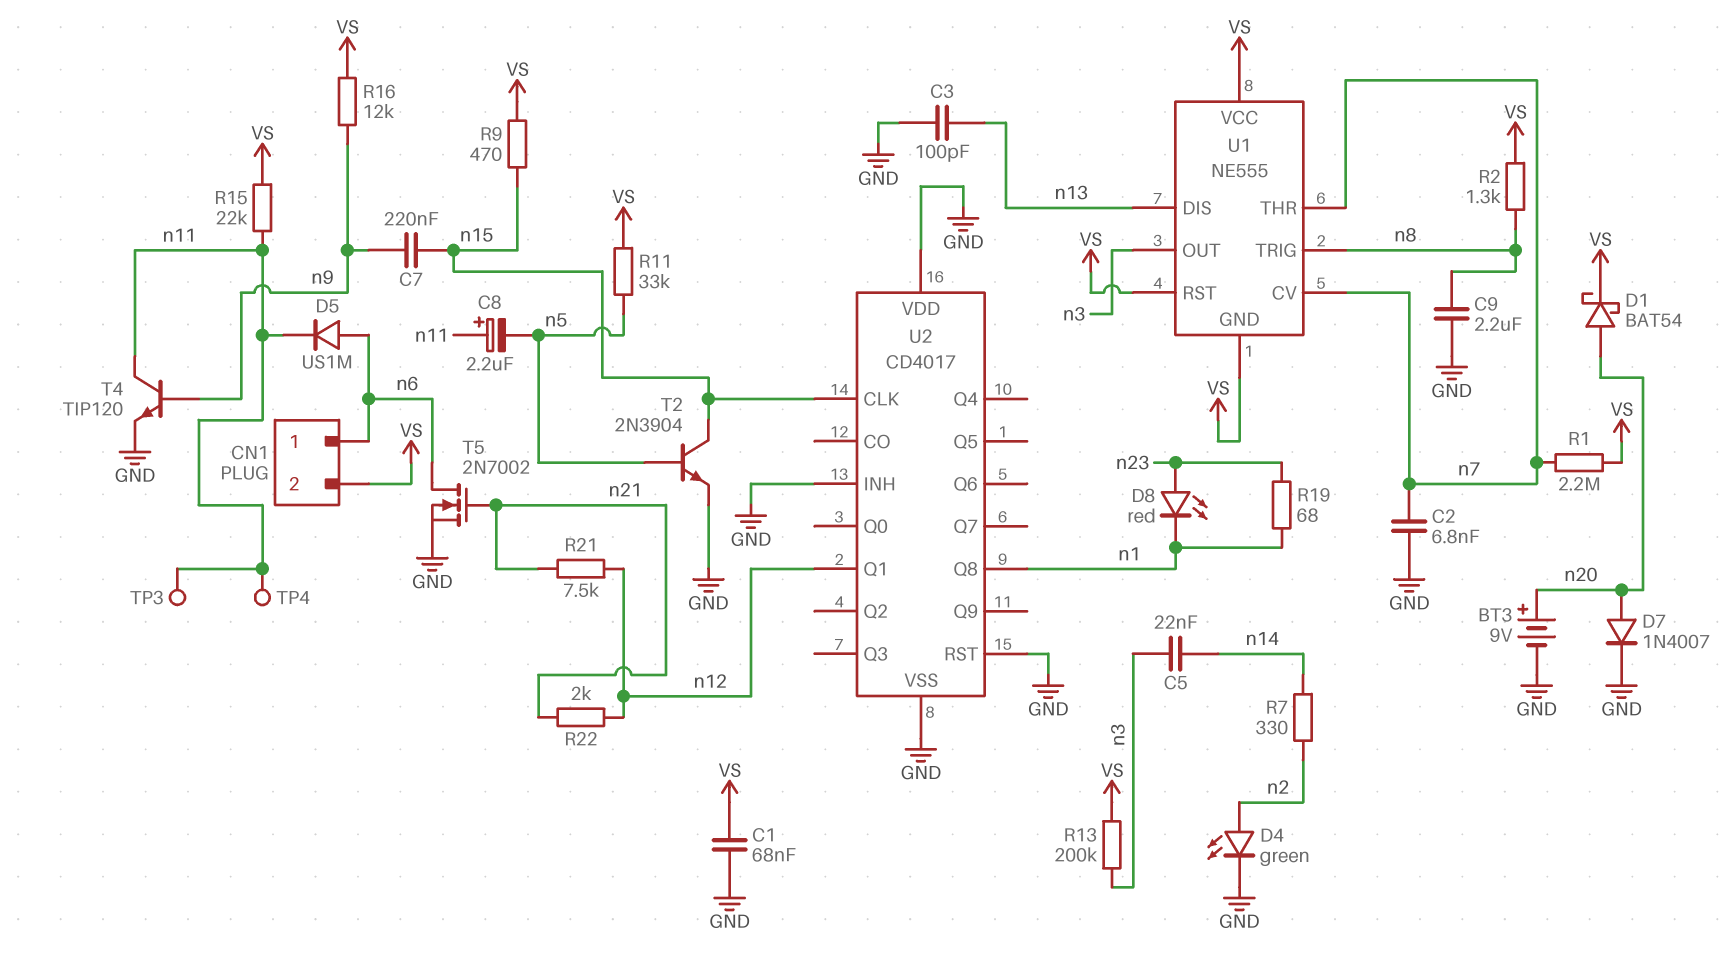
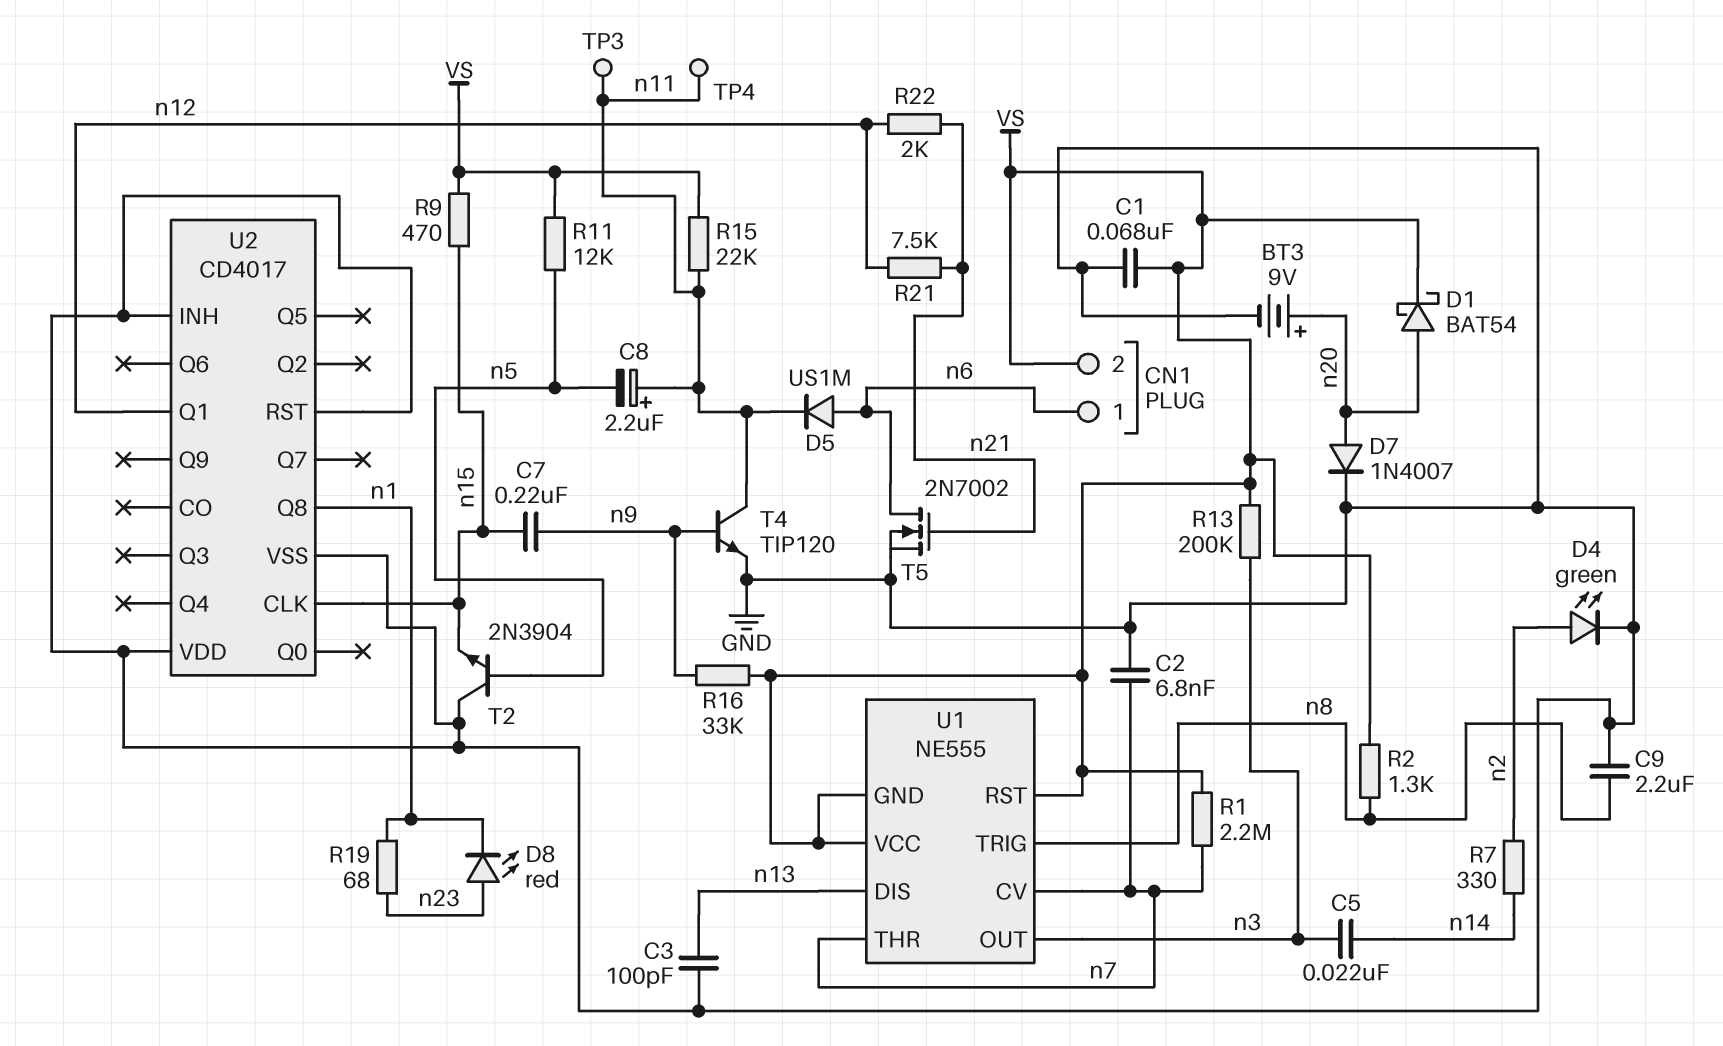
R11: 33k (VS, n5) -> 12k (VS, n5)
R16: 12k (VS, n9) -> 33k (VS, n9)
T2: NPN 2N3904 (B n5, C n15, E GND) -> NPN 2N3904 (B n5, C GND, E n15)

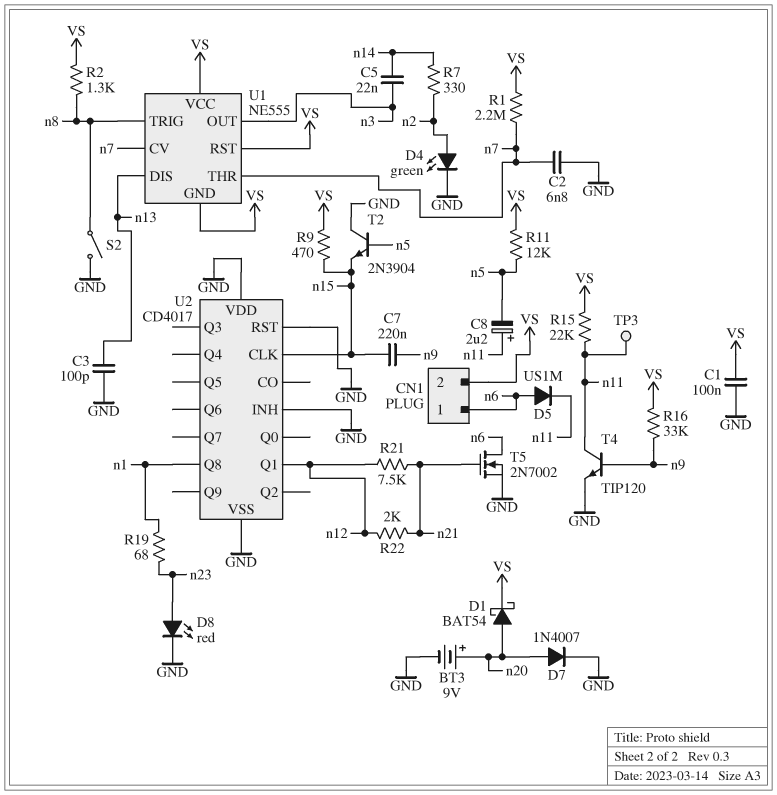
C1: 68nF (GND, VS) -> 100nF (GND, VS)
C9: 2.2uF (GND, n8) -> none
D8: LED red (A n23, K n1) -> LED red (A n23, K GND)
R13: 200k (VS, n3) -> none
S2: none -> switch (GND, n8)
TP4: test point (n11) -> none

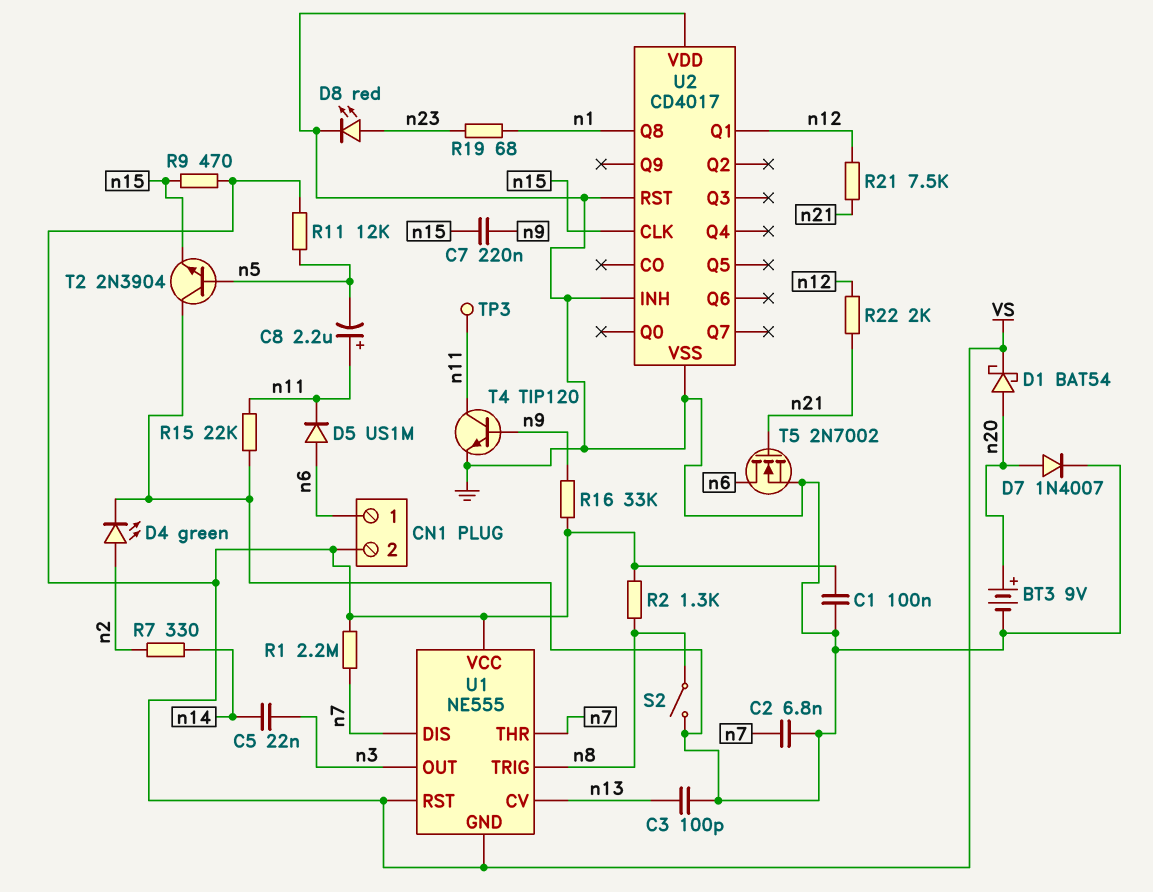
R15: 22k (VS, n11) -> 22k (GND, n11)
U1 pin CV: n7 -> n13
U1 pin DIS: n13 -> n7

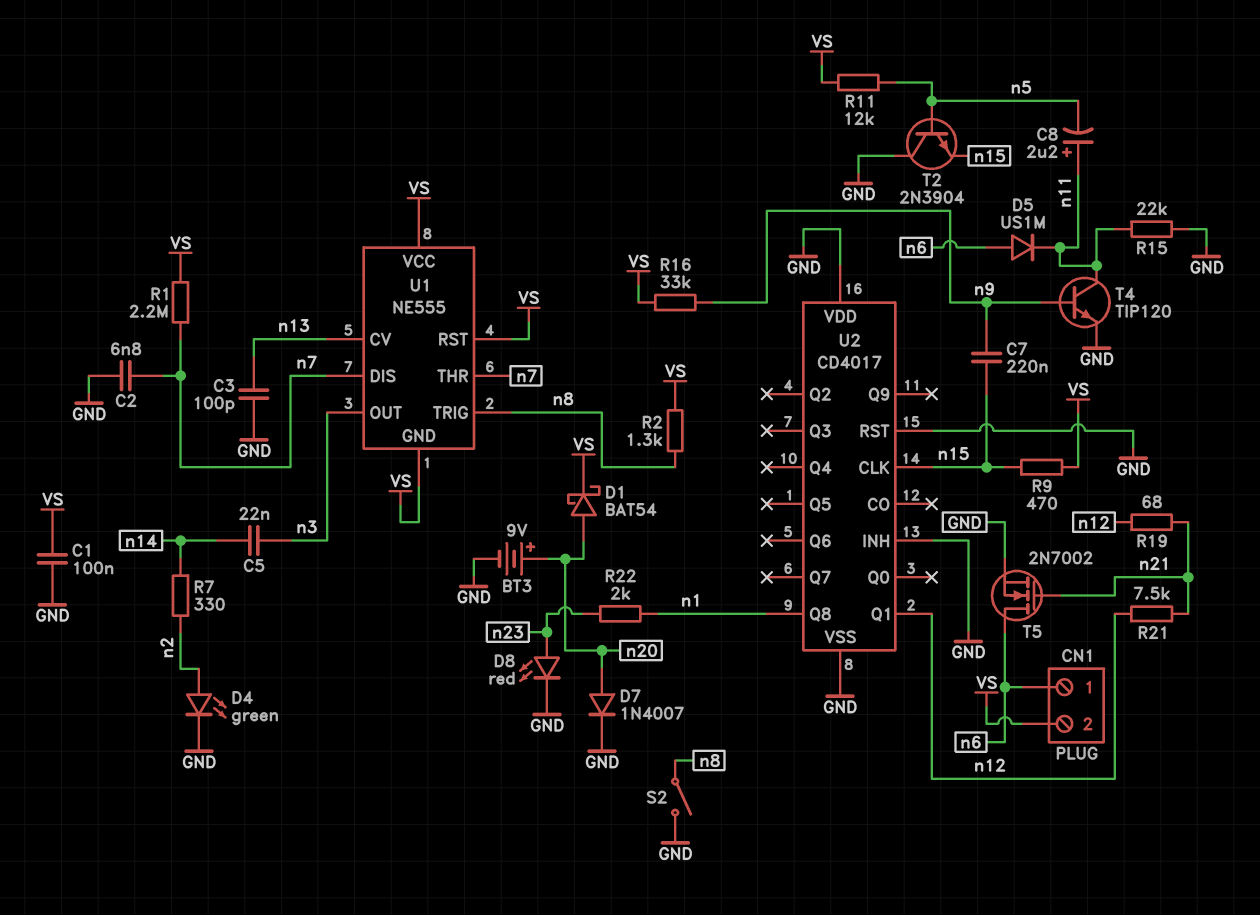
R19: 68 (n1, n23) -> 68 (n12, n21)
R22: 2k (n12, n21) -> 2k (n1, n23)
TP3: test point (n11) -> none

